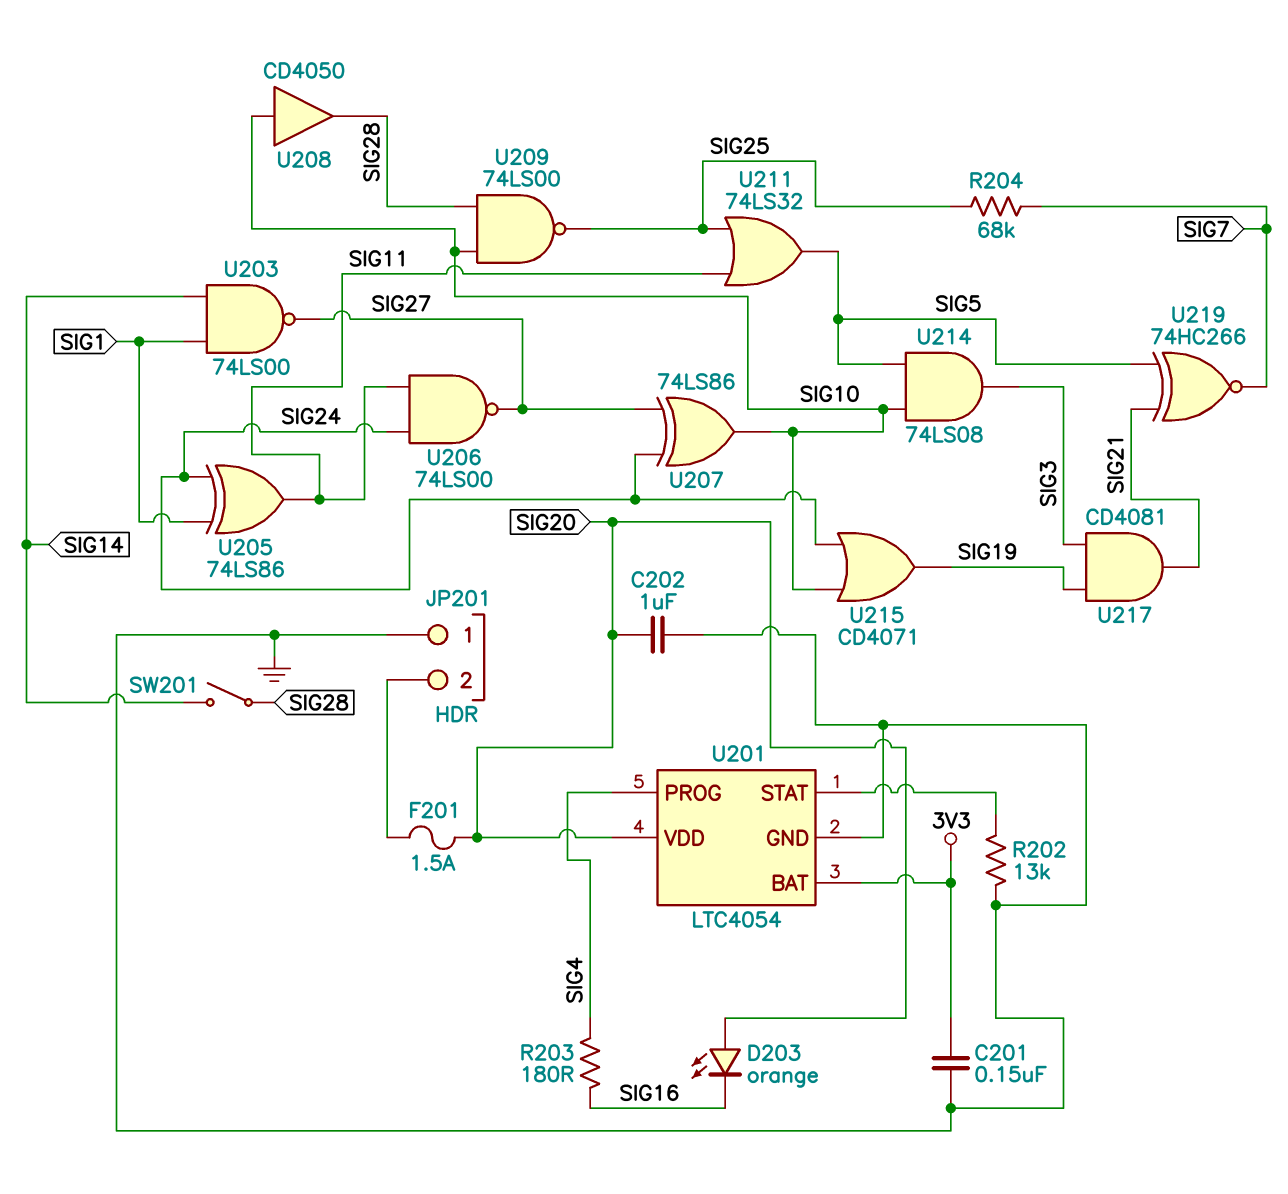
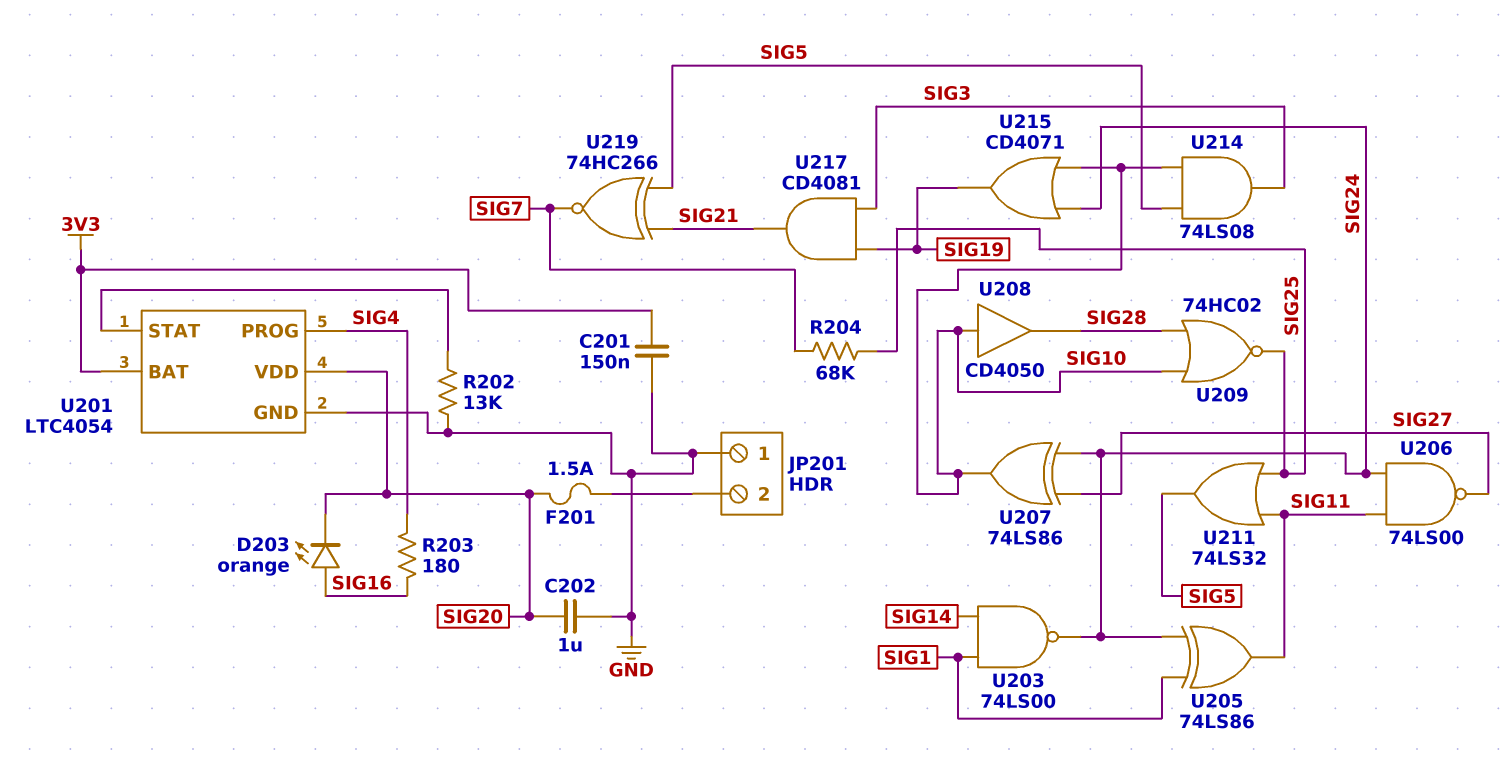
D203: LED orange (A SIG20, K SIG16) -> LED orange (A SIG16, K SIG20)
SW201: switch (SIG14, SIG28) -> none
U203: NAND 74LS00 (in SIG1, in SIG14, out SIG27) -> NAND 74LS00 (in SIG1, in SIG14, out SIG24)
U209: NAND 74LS00 (in SIG10, in SIG28, out SIG25) -> NOR 74HC02 (in SIG10, in SIG28, out SIG25)

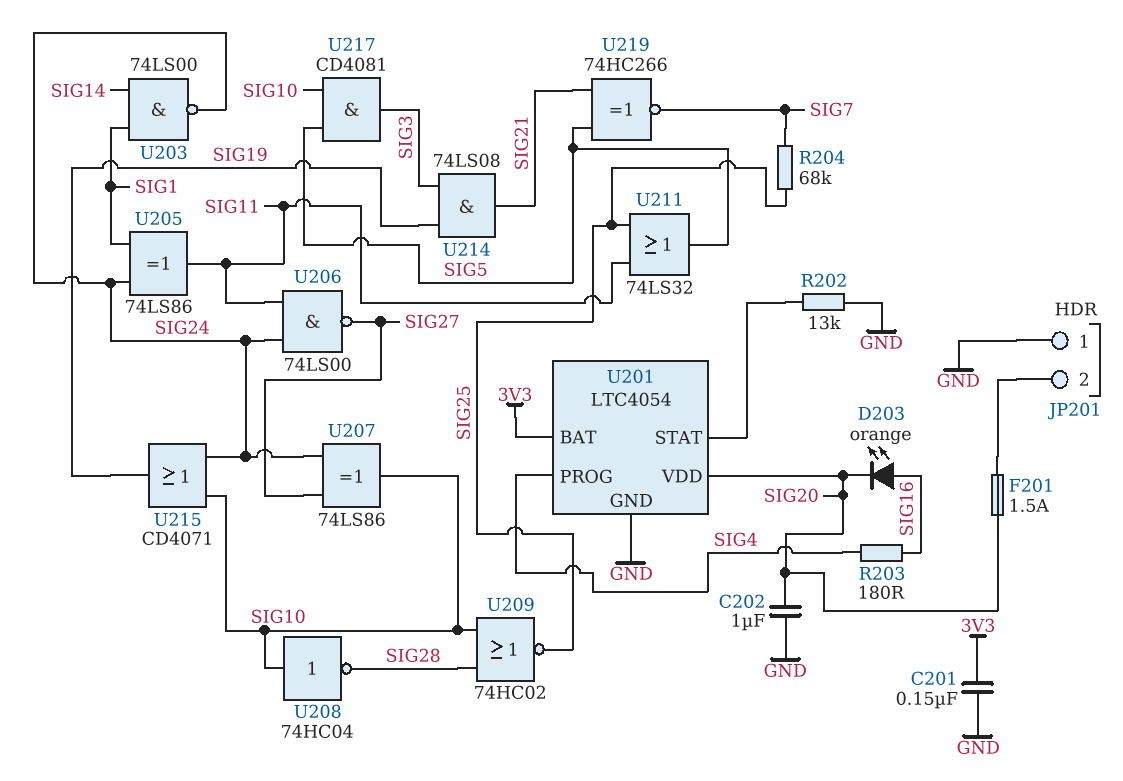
U208: buffer CD4050 (in SIG10, out SIG28) -> NOT 74HC04 (in SIG10, out SIG28)
U214: AND 74LS08 (in SIG5, in SIG10, out SIG3) -> AND 74LS08 (in SIG3, in SIG19, out SIG21)
U217: AND CD4081 (in SIG3, in SIG19, out SIG21) -> AND CD4081 (in SIG5, in SIG10, out SIG3)

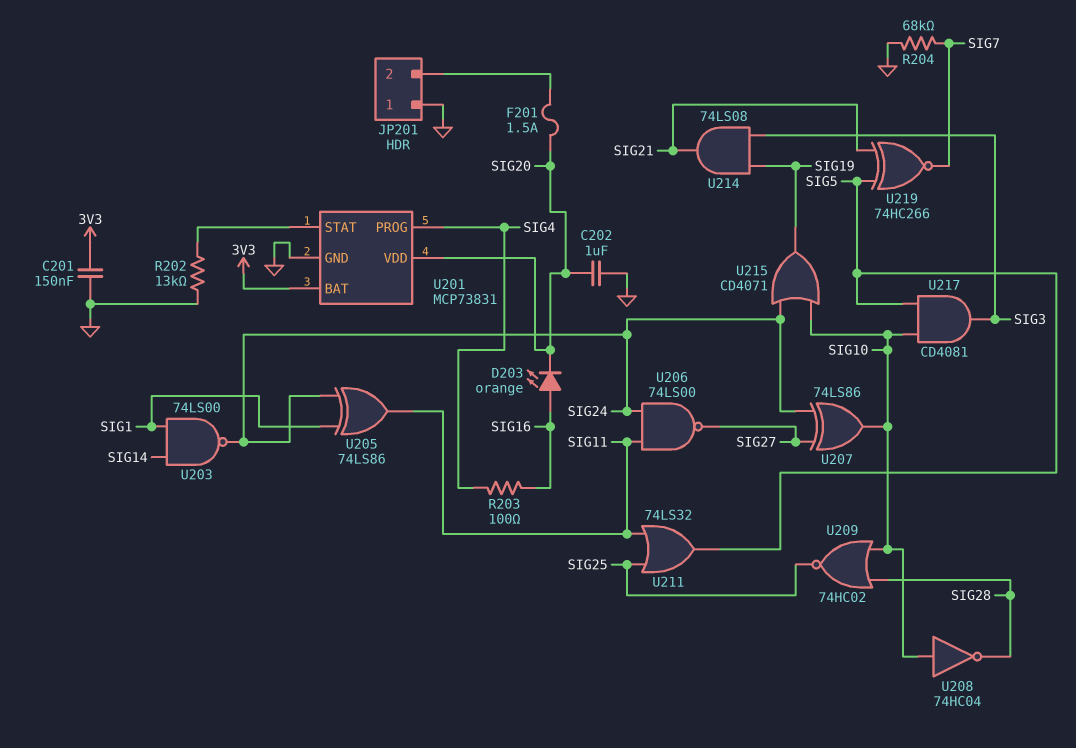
R203: 180 (SIG4, SIG16) -> 100 (SIG4, SIG16)
R204: 68k (SIG7, SIG25) -> 68k (GND, SIG7)
U201: LTC4054 -> MCP73831

